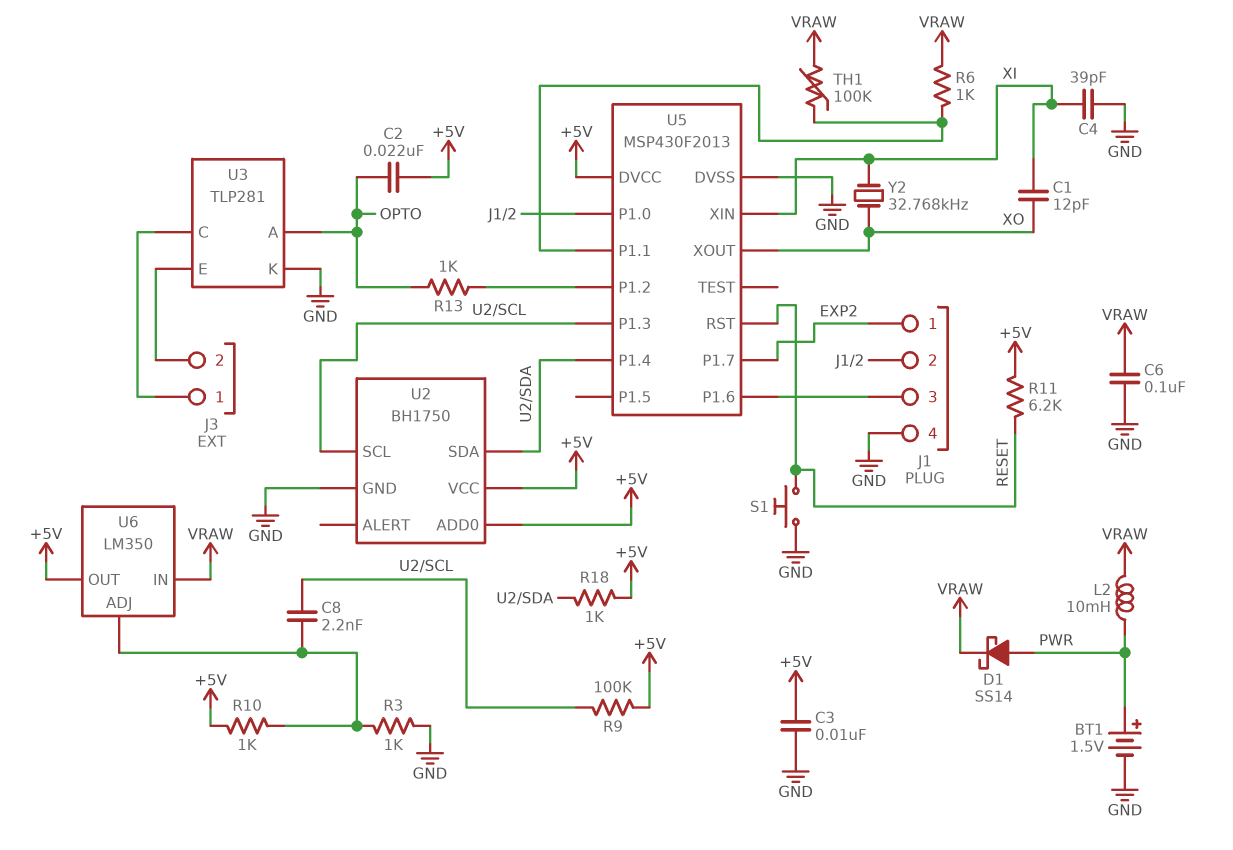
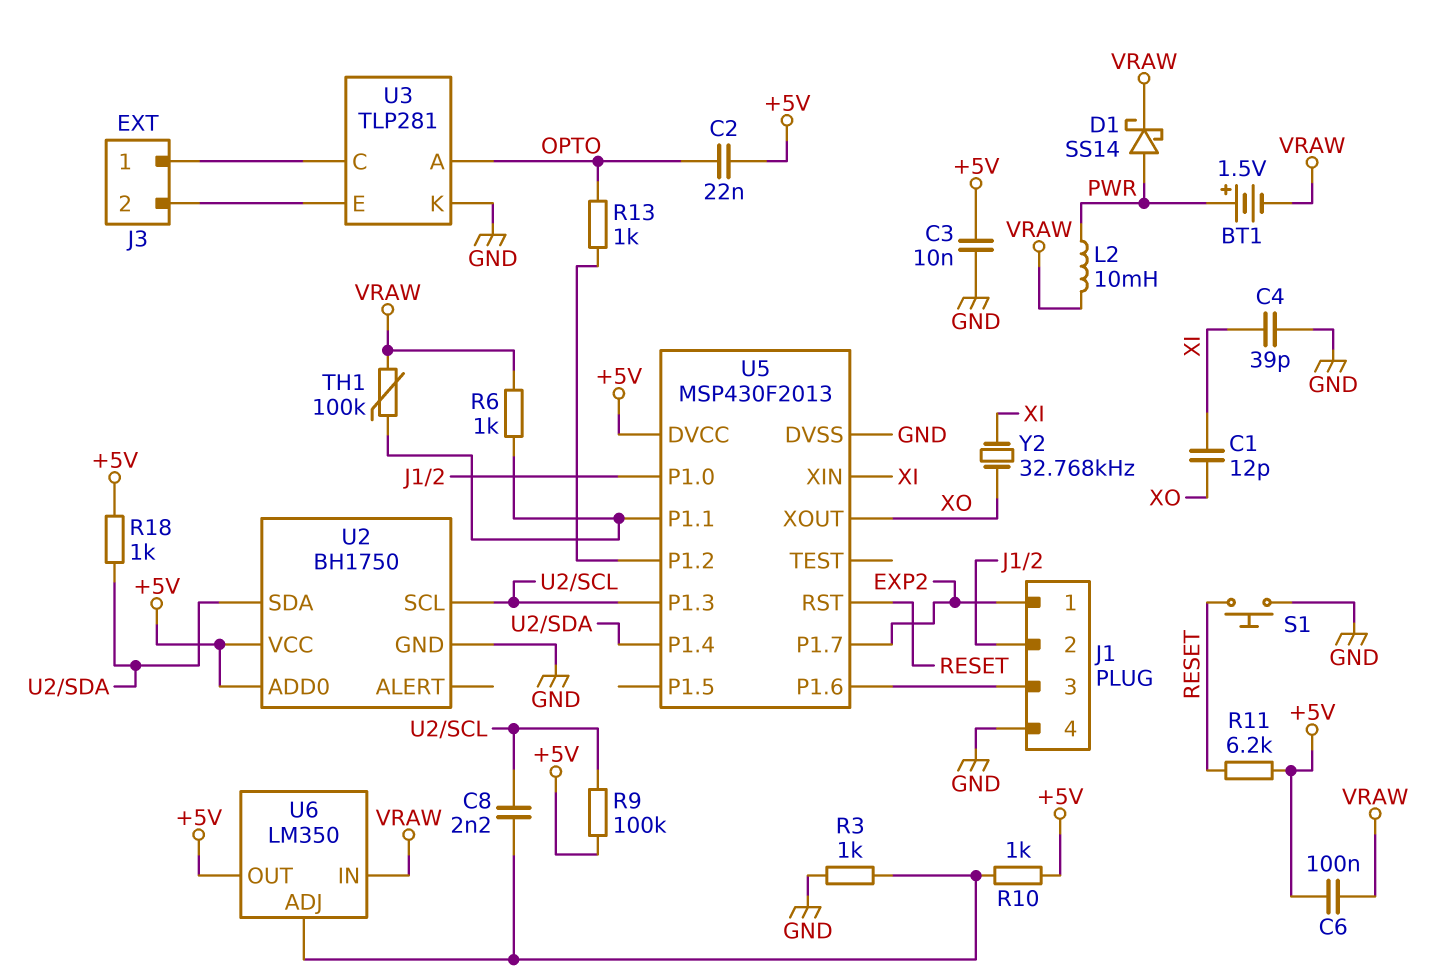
BT1: 1.5V (plus PWR, minus GND) -> 1.5V (plus PWR, minus VRAW)
C6: 100nF (GND, VRAW) -> 100nF (+5V, VRAW)

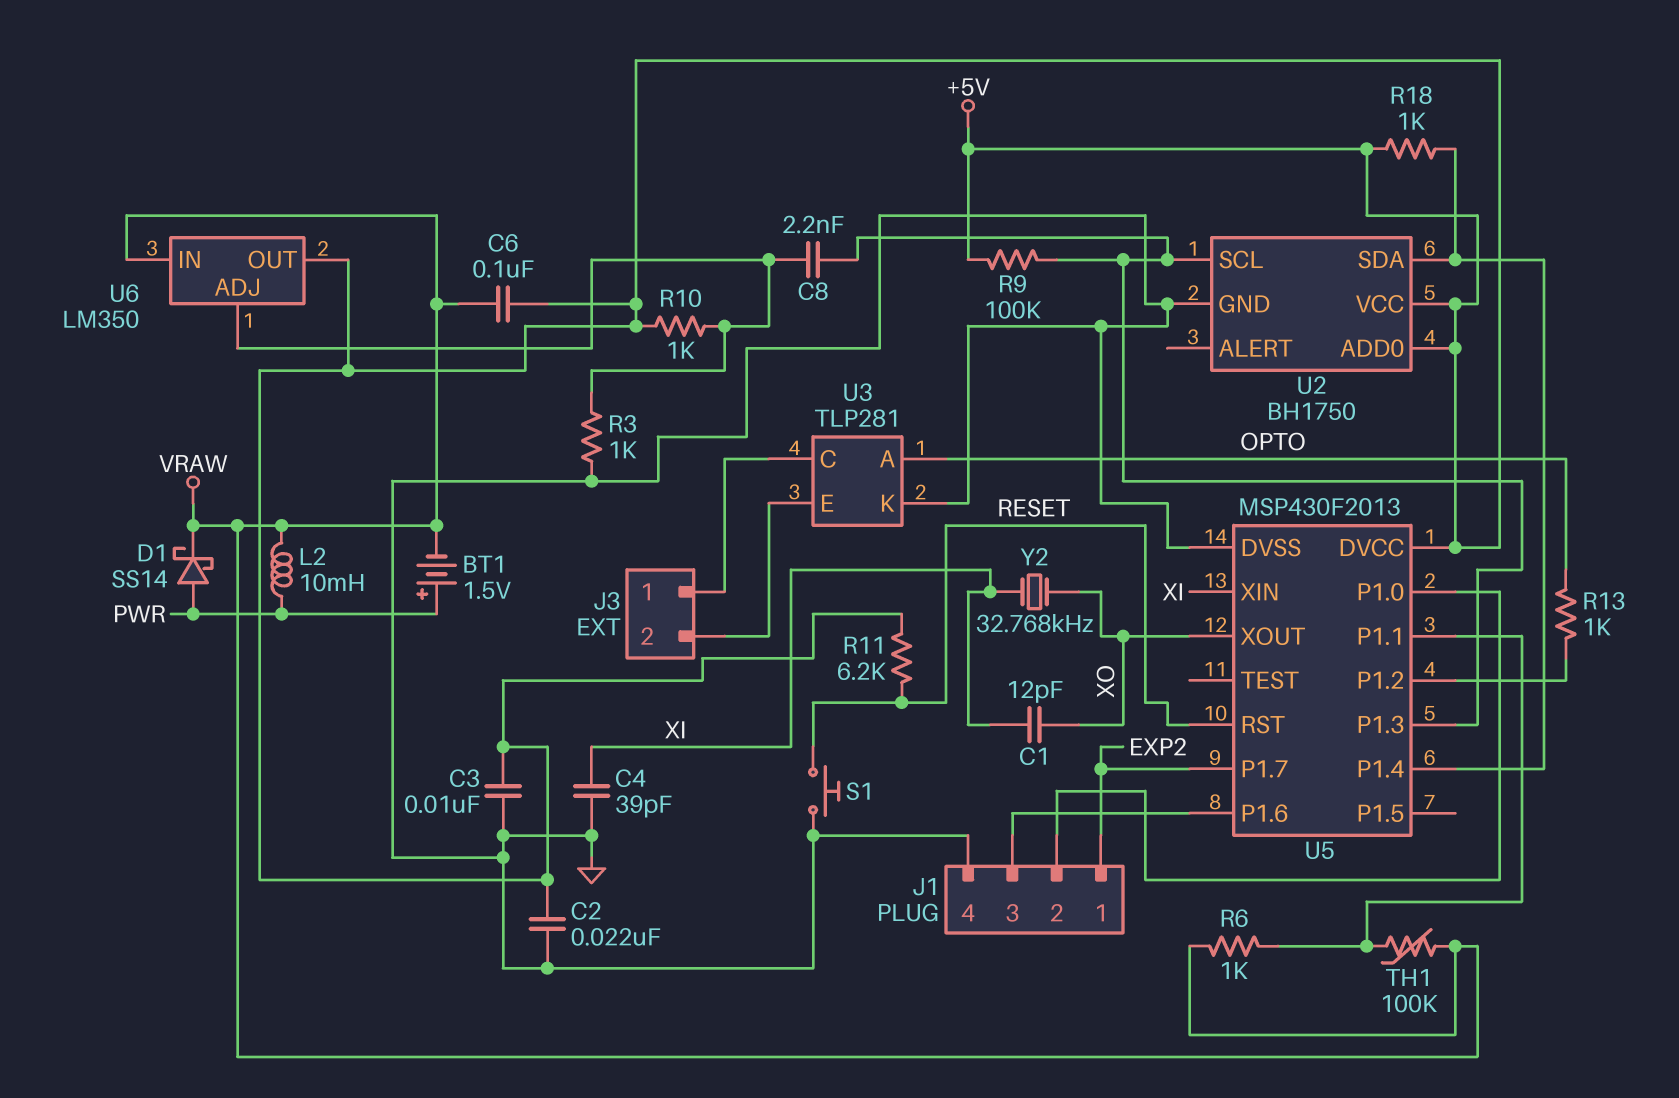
C2: 22nF (+5V, OPTO) -> 22nF (+5V, GND)

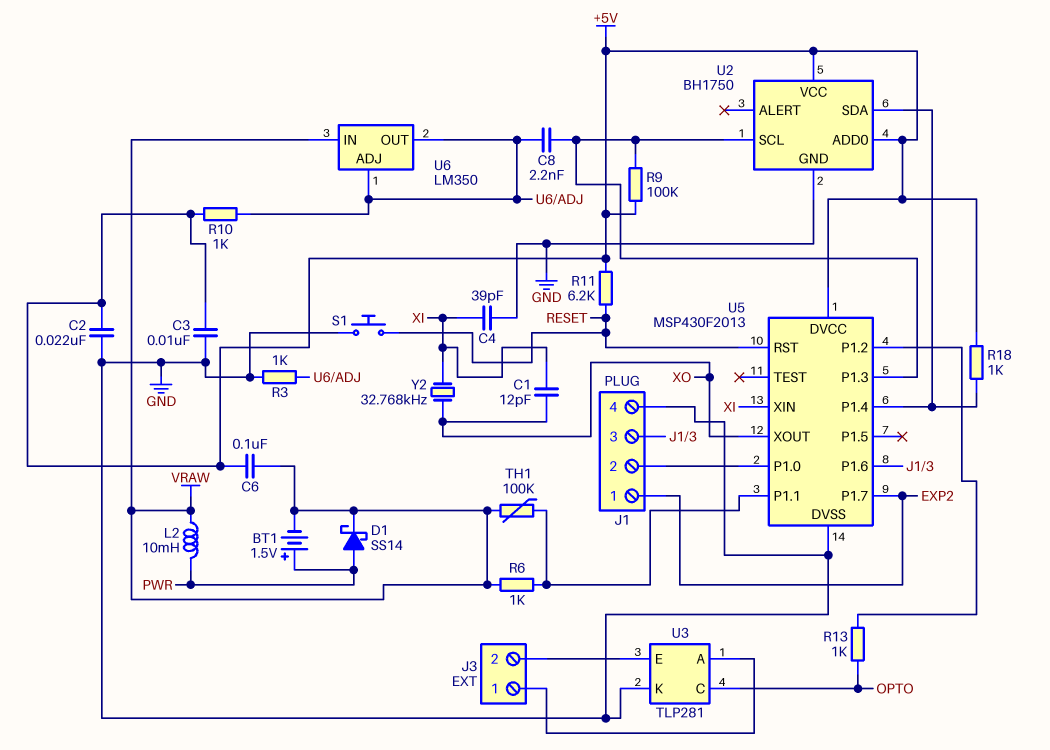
U3 pin A: OPTO -> J3/1
U3 pin C: J3/1 -> OPTO
U6 pin OUT: +5V -> U6/ADJ

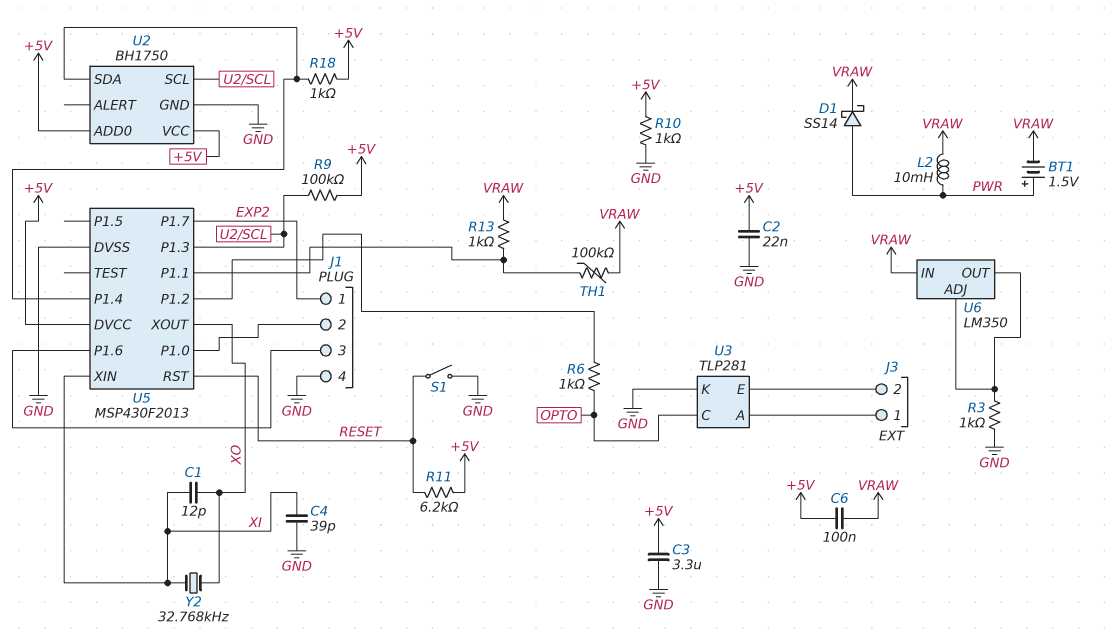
C3: 10nF (+5V, GND) -> 3.3uF (+5V, GND)
C8: 2.2nF (U2/SCL, U6/ADJ) -> none
R6: 1k (U5/P1.1, VRAW) -> 1k (OPTO, U5/P1.2)
R10: 1k (+5V, U6/ADJ) -> 1k (+5V, GND)
R13: 1k (OPTO, U5/P1.2) -> 1k (U5/P1.1, VRAW)
S1: button (GND, RESET) -> switch (GND, RESET)

